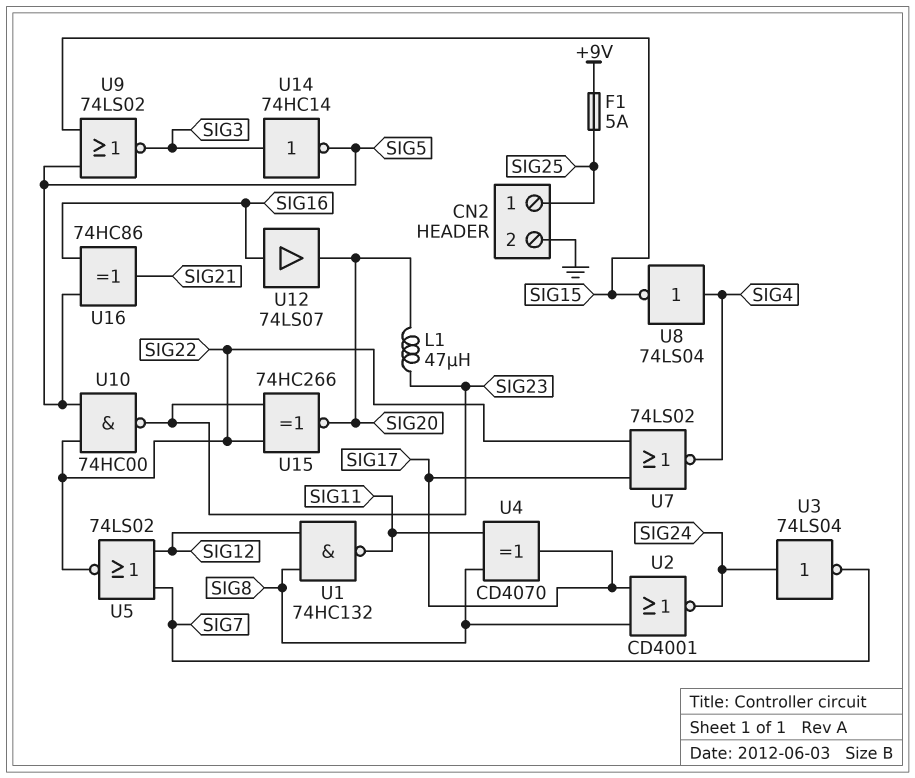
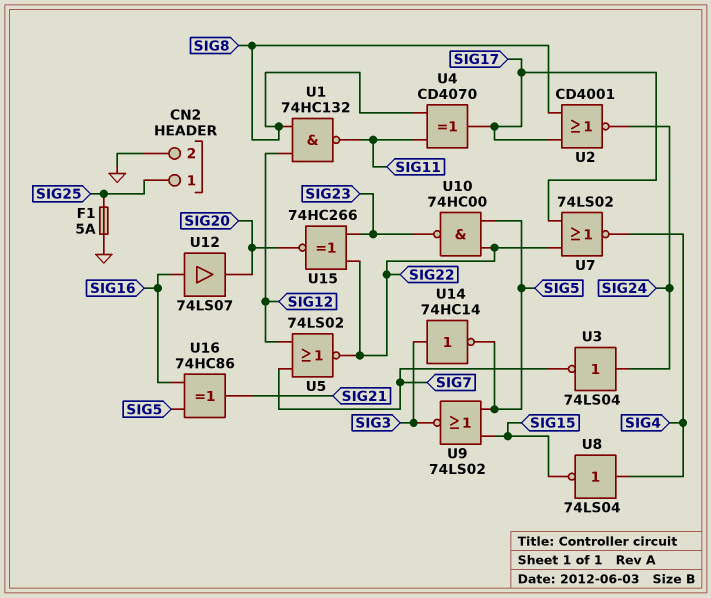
F1: 5A (+9V, SIG25) -> 5A (GND, SIG25)
L1: 47uH (SIG20, SIG23) -> none

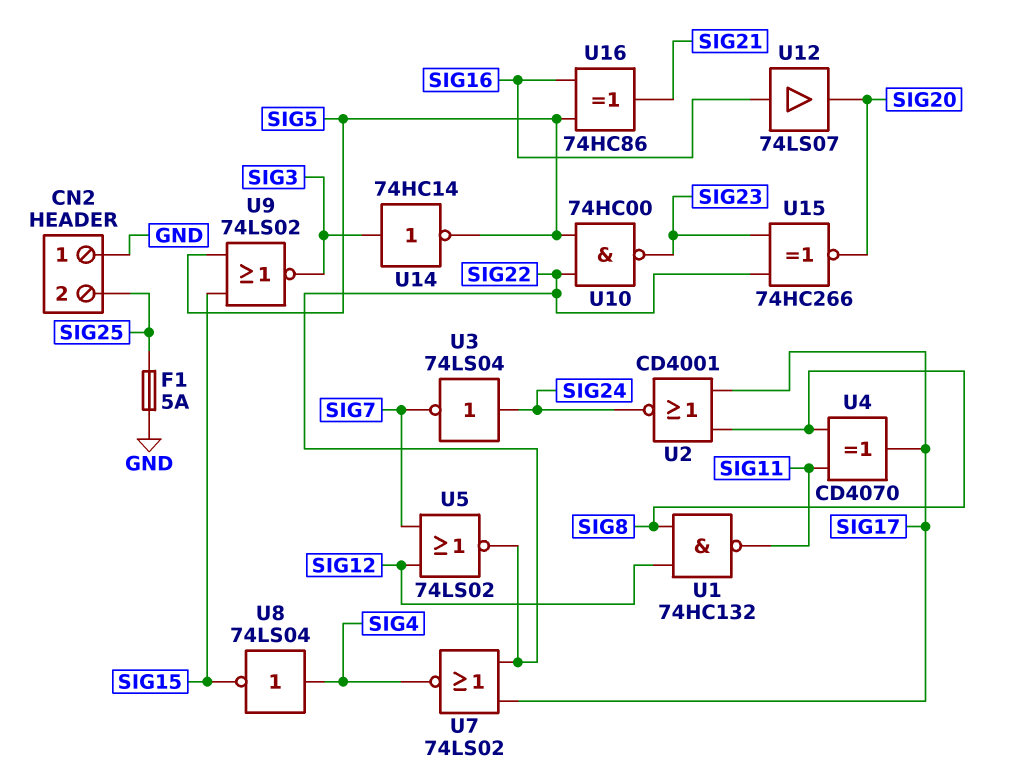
CN2 pin 1: SIG25 -> GND
CN2 pin 2: GND -> SIG25

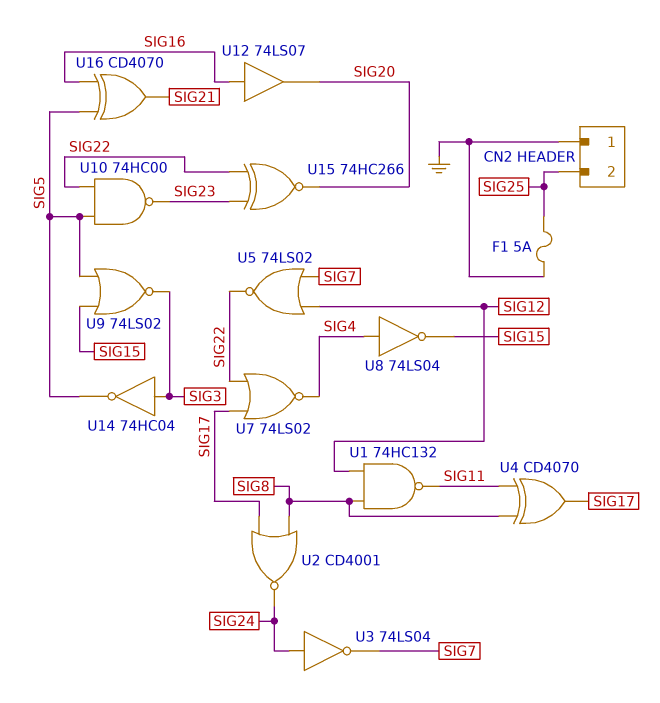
U14: NOT 74HC14 (in SIG3, out SIG5) -> NOT 74HC04 (in SIG3, out SIG5)
U16: XOR 74HC86 (in SIG5, in SIG16, out SIG21) -> XOR CD4070 (in SIG5, in SIG16, out SIG21)

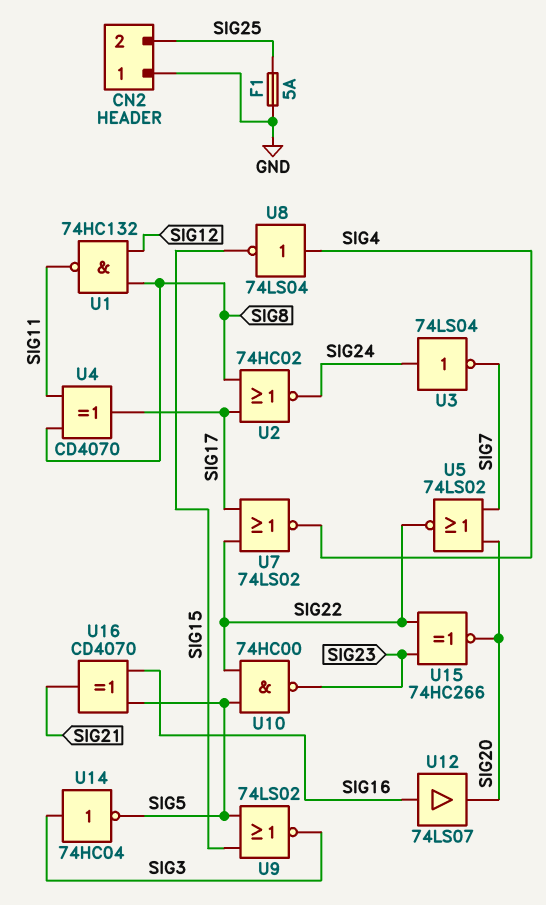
U2: NOR CD4001 (in SIG8, in SIG17, out SIG24) -> NOR 74HC02 (in SIG8, in SIG17, out SIG24)
U5: NOR 74LS02 (in SIG7, in SIG12, out SIG22) -> NOR 74LS02 (in SIG7, in SIG20, out SIG22)

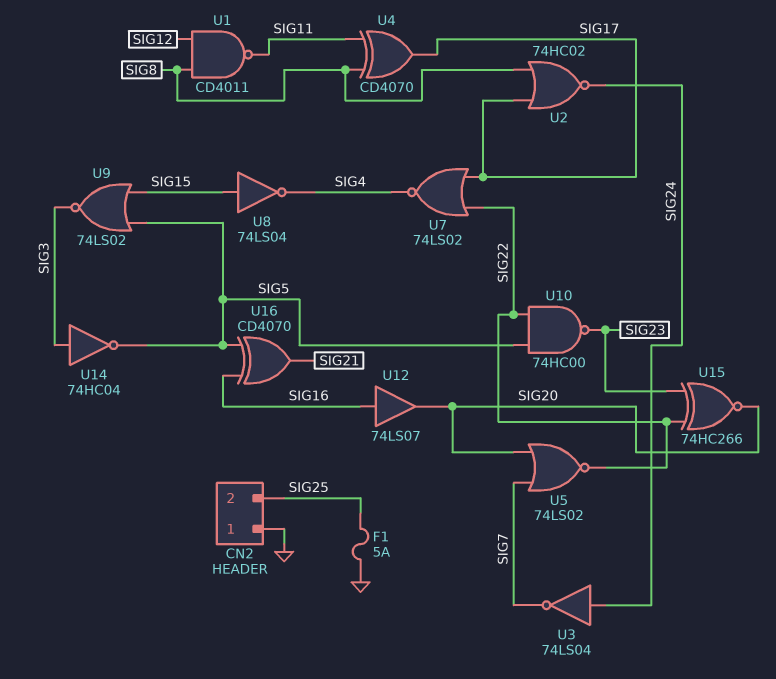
U1: NAND 74HC132 (in SIG8, in SIG12, out SIG11) -> NAND CD4011 (in SIG8, in SIG12, out SIG11)
U8: NOT 74LS04 (in SIG4, out SIG15) -> NOT 74LS04 (in SIG15, out SIG4)

